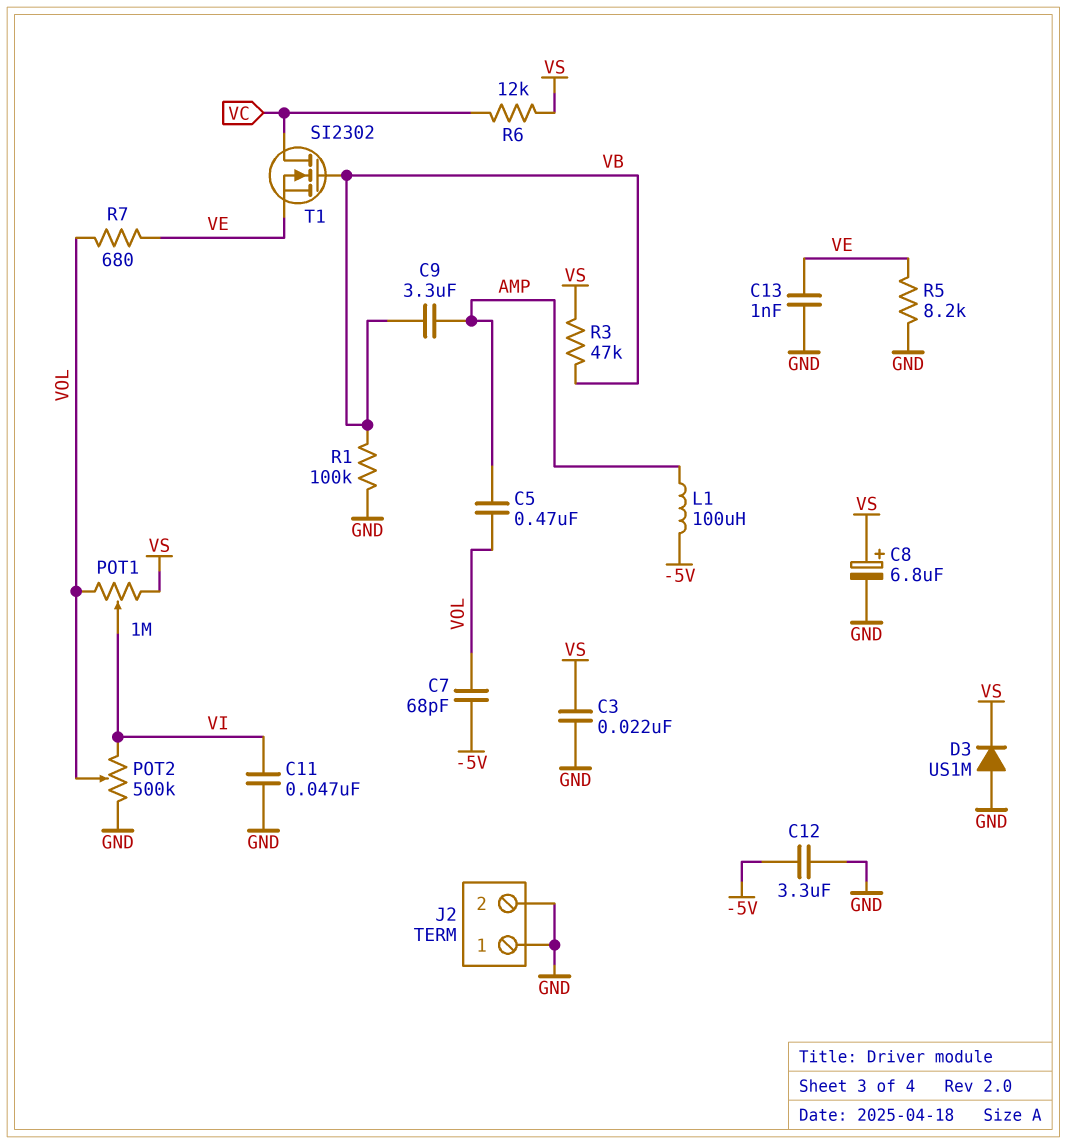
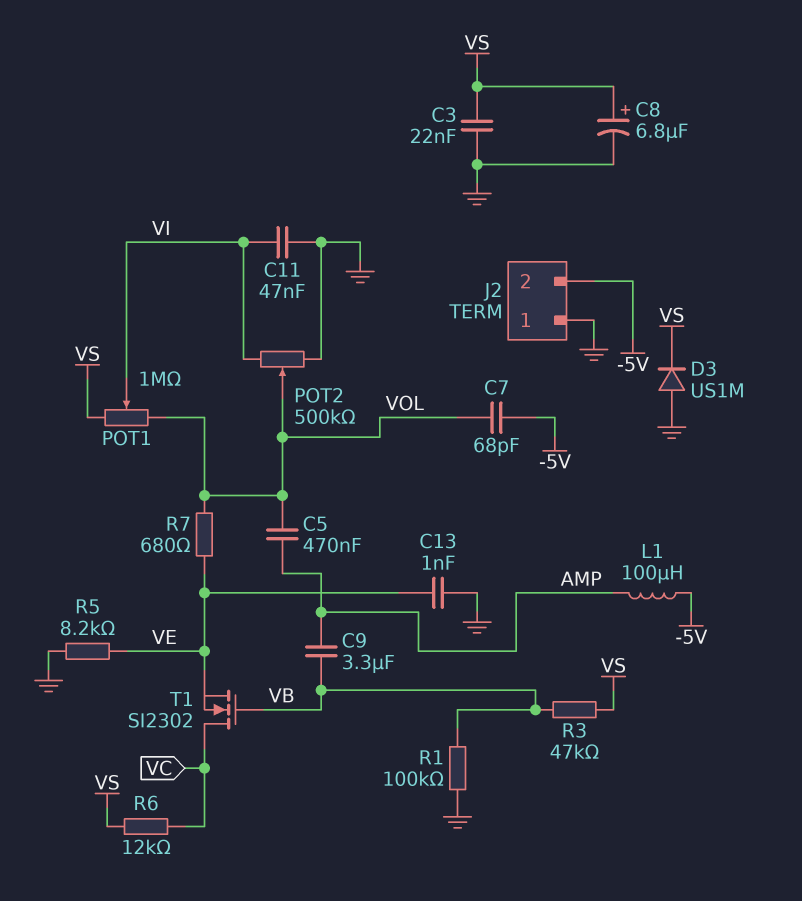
C12: 3.3uF (-5V, GND) -> none
J2 pin 2: GND -> -5V

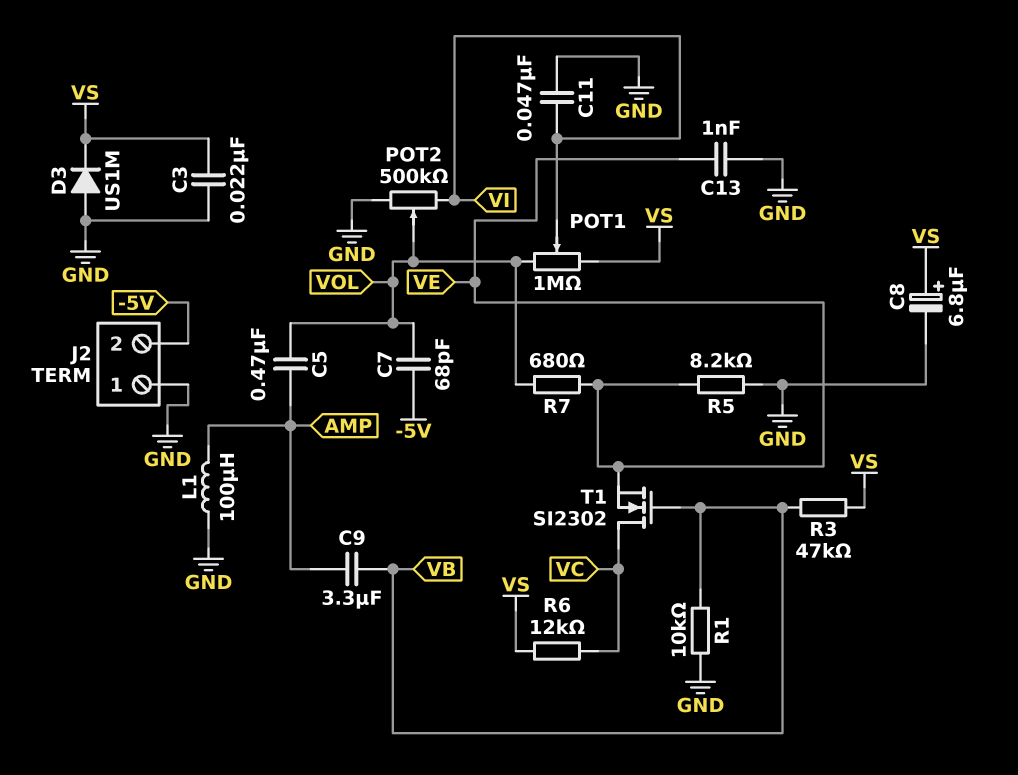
L1: 100uH (-5V, AMP) -> 100uH (AMP, GND)
R1: 100k (GND, VB) -> 10k (GND, VB)

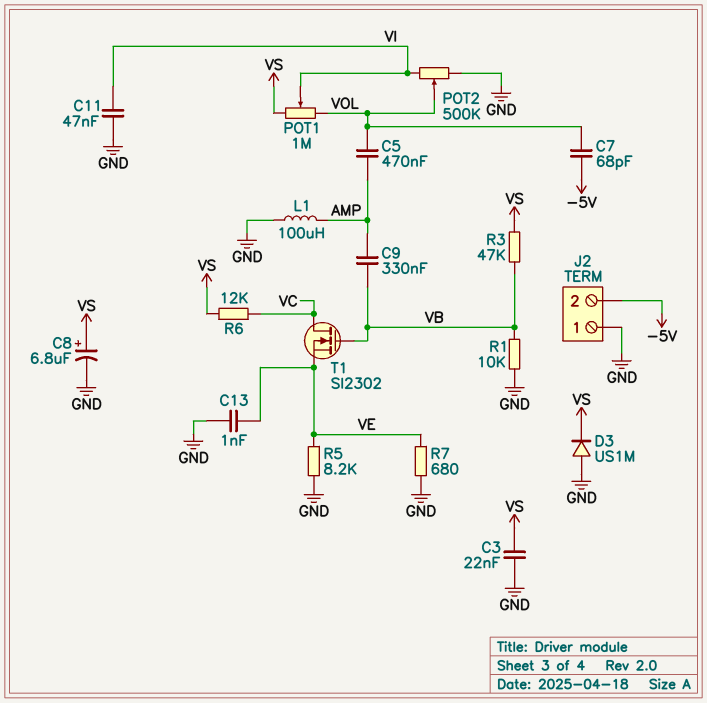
C9: 3.3uF (AMP, VB) -> 330nF (AMP, VB)
R7: 680 (VE, VOL) -> 680 (GND, VE)

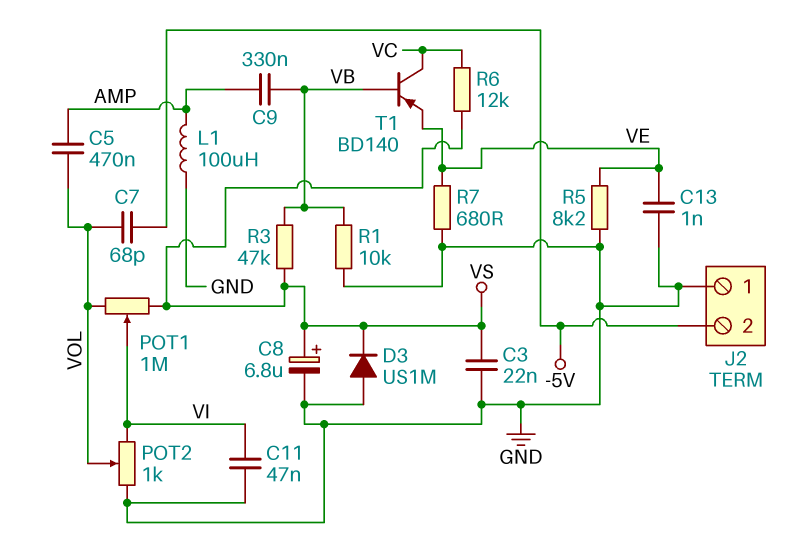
POT2: 500k (GND, VI, wiper VOL) -> 1k (GND, VI, wiper VOL)
T1: NMOS SI2302 (G VB, D VC, S VE) -> PNP BD140 (B VB, C VC, E VE)

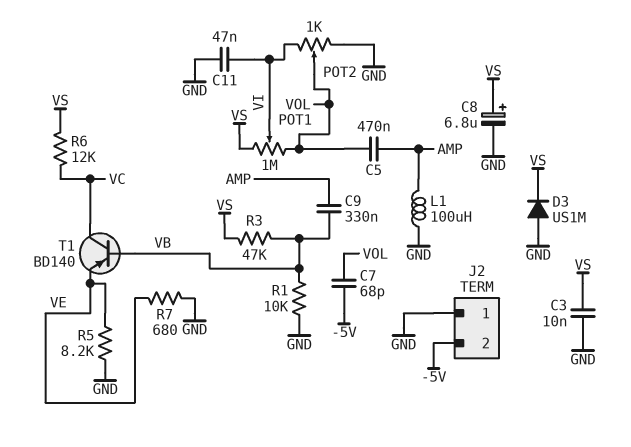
C3: 22nF (GND, VS) -> 10nF (GND, VS)
C13: 1nF (GND, VE) -> none

